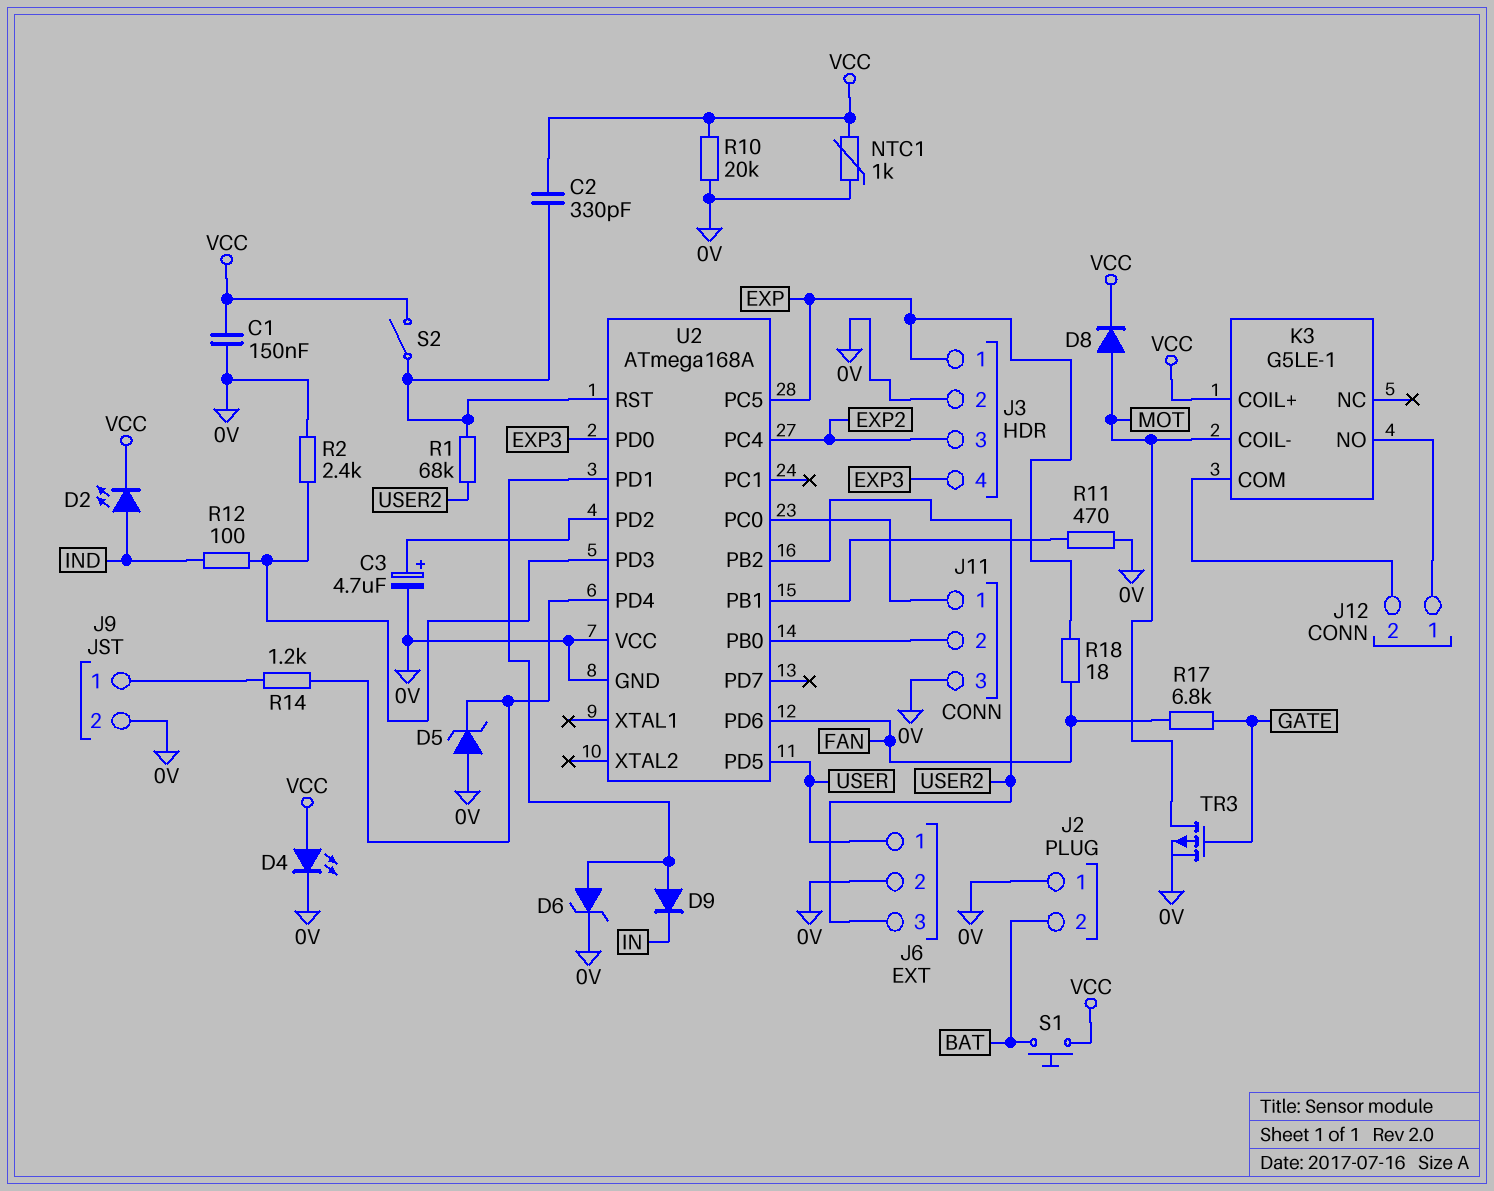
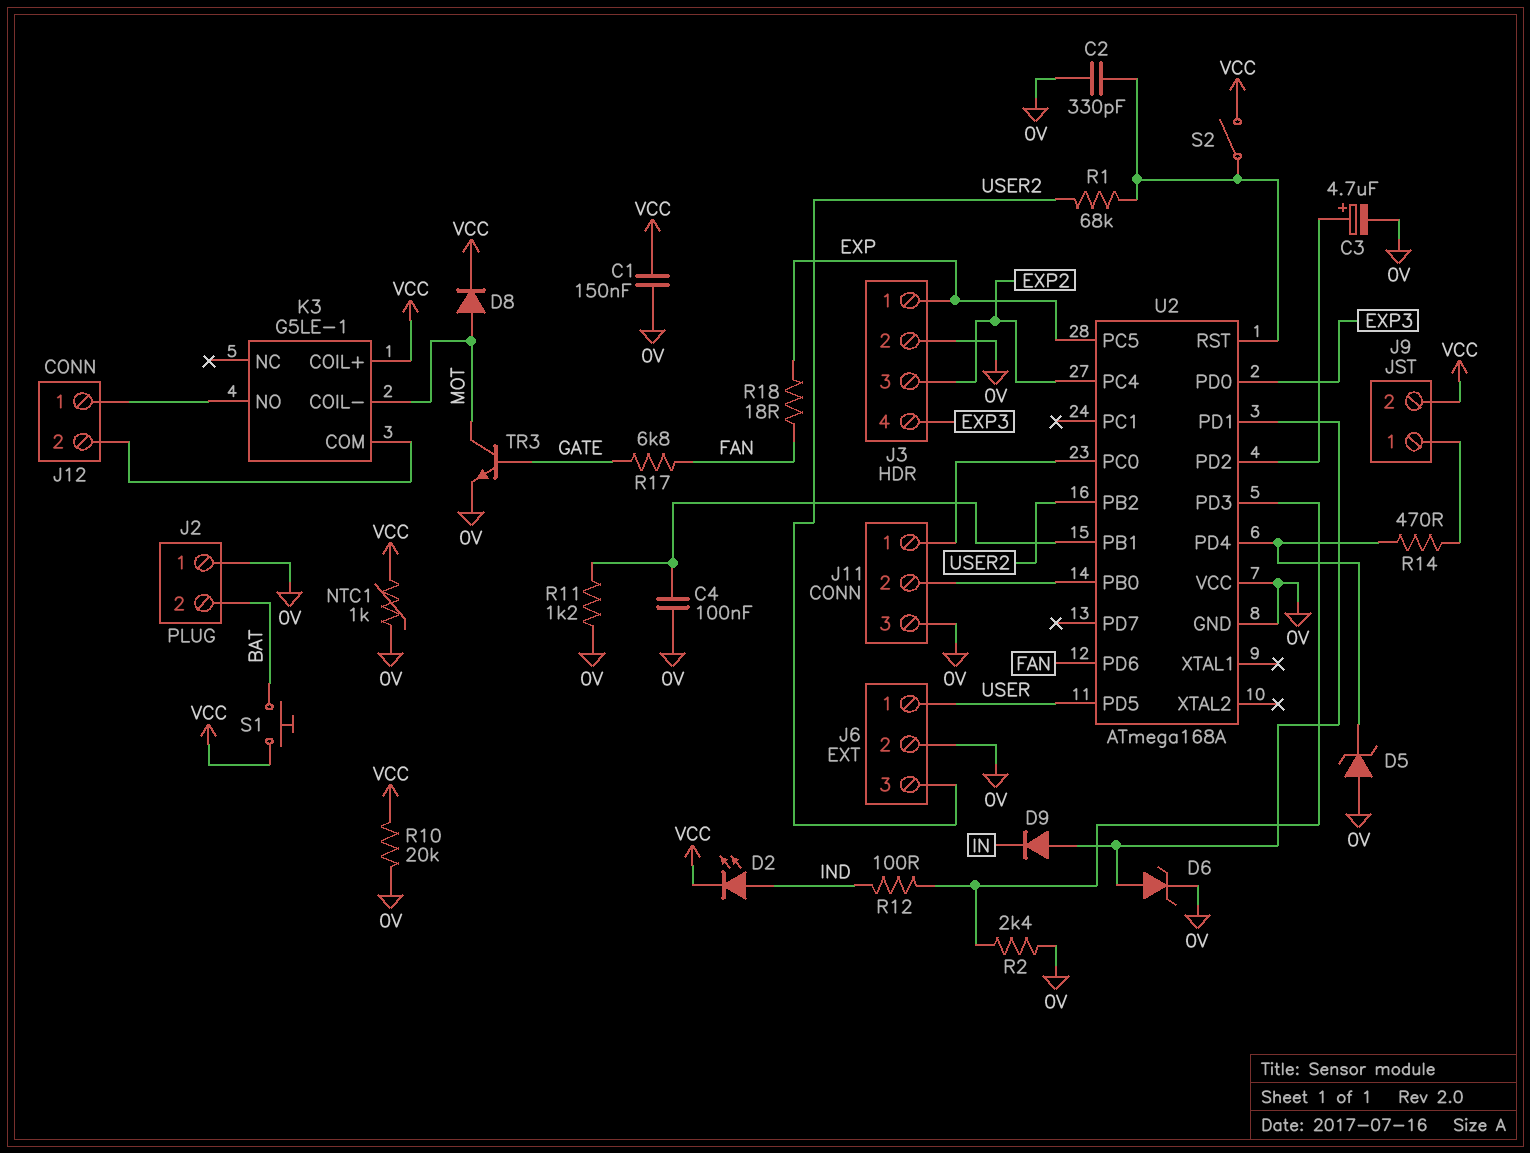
C2: 330pF (U2/RST, VCC) -> 330pF (0V, U2/RST)
C4: none -> 100nF (0V, U2/PB1)
D4: LED (A VCC, K 0V) -> none
J9 pin 2: 0V -> VCC
R11: 470 (0V, U2/PB1) -> 1.2k (0V, U2/PB1)
R14: 1.2k (J9/1, U2/PD4) -> 470 (J9/1, U2/PD4)
TR3: PMOS (G GATE, D MOT, S 0V) -> NPN (B GATE, C MOT, E 0V)

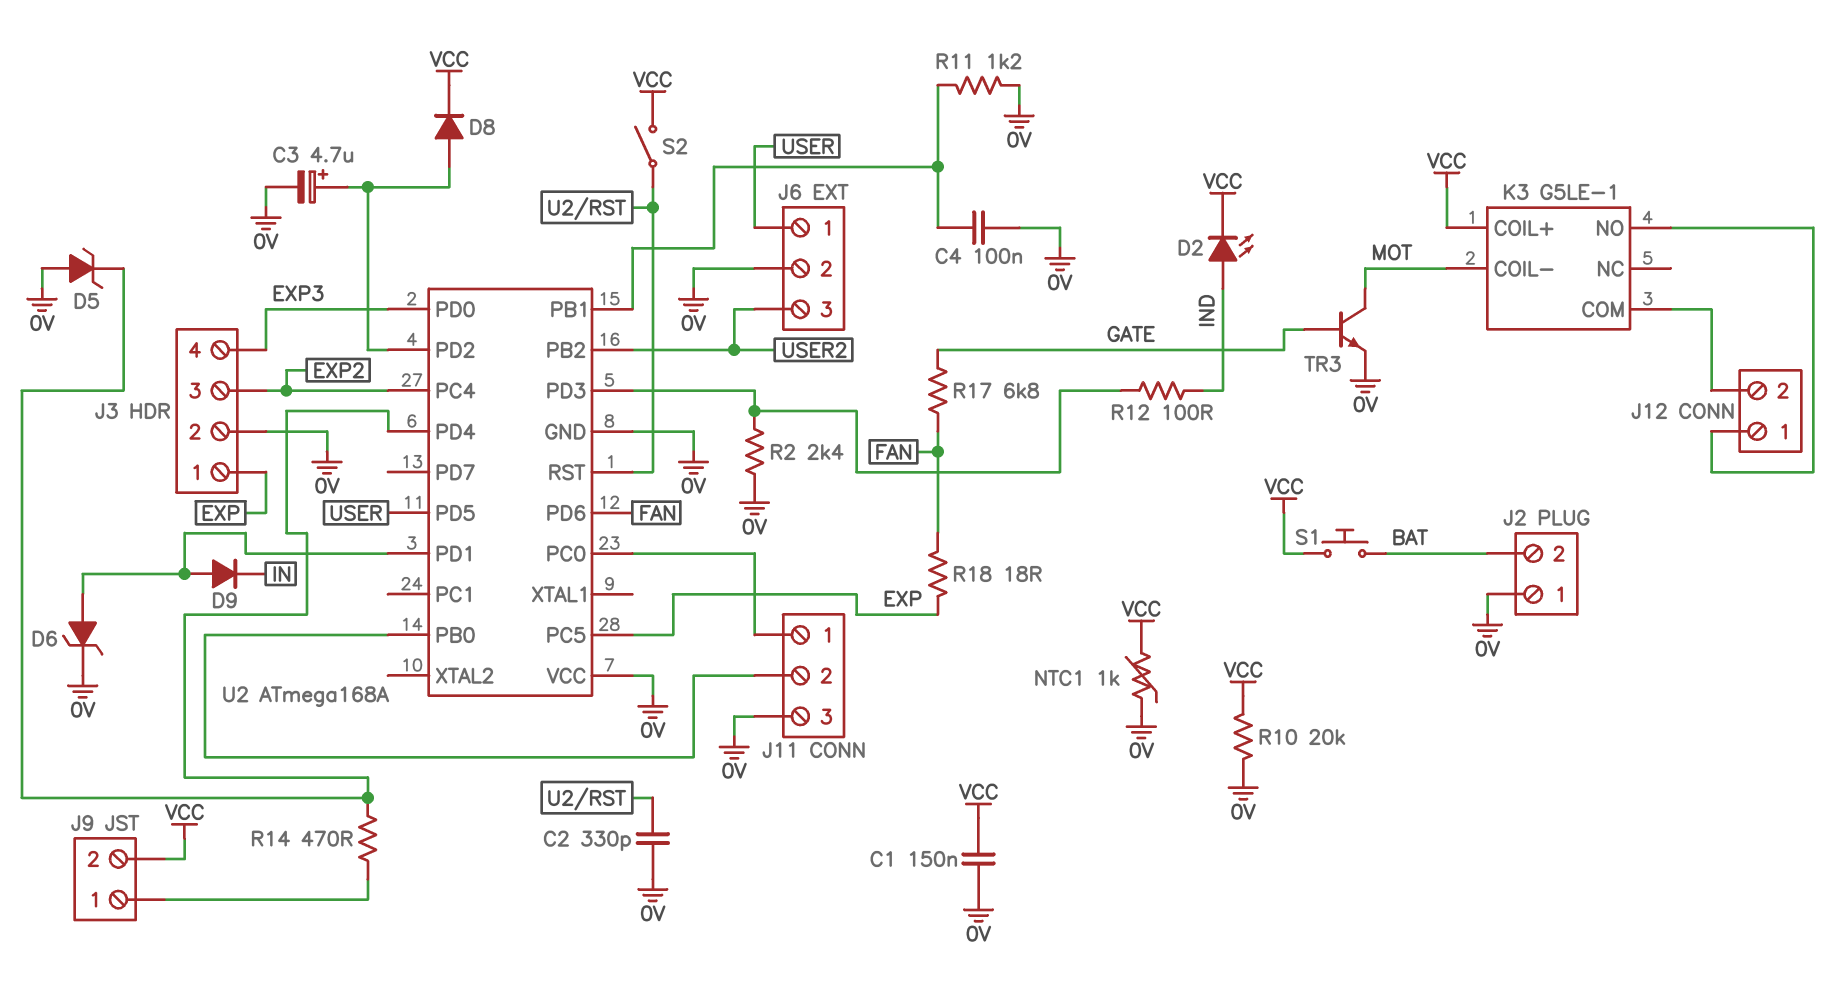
D8: diode (A MOT, K VCC) -> diode (A U2/PD2, K VCC)
R1: 68k (U2/RST, USER2) -> none

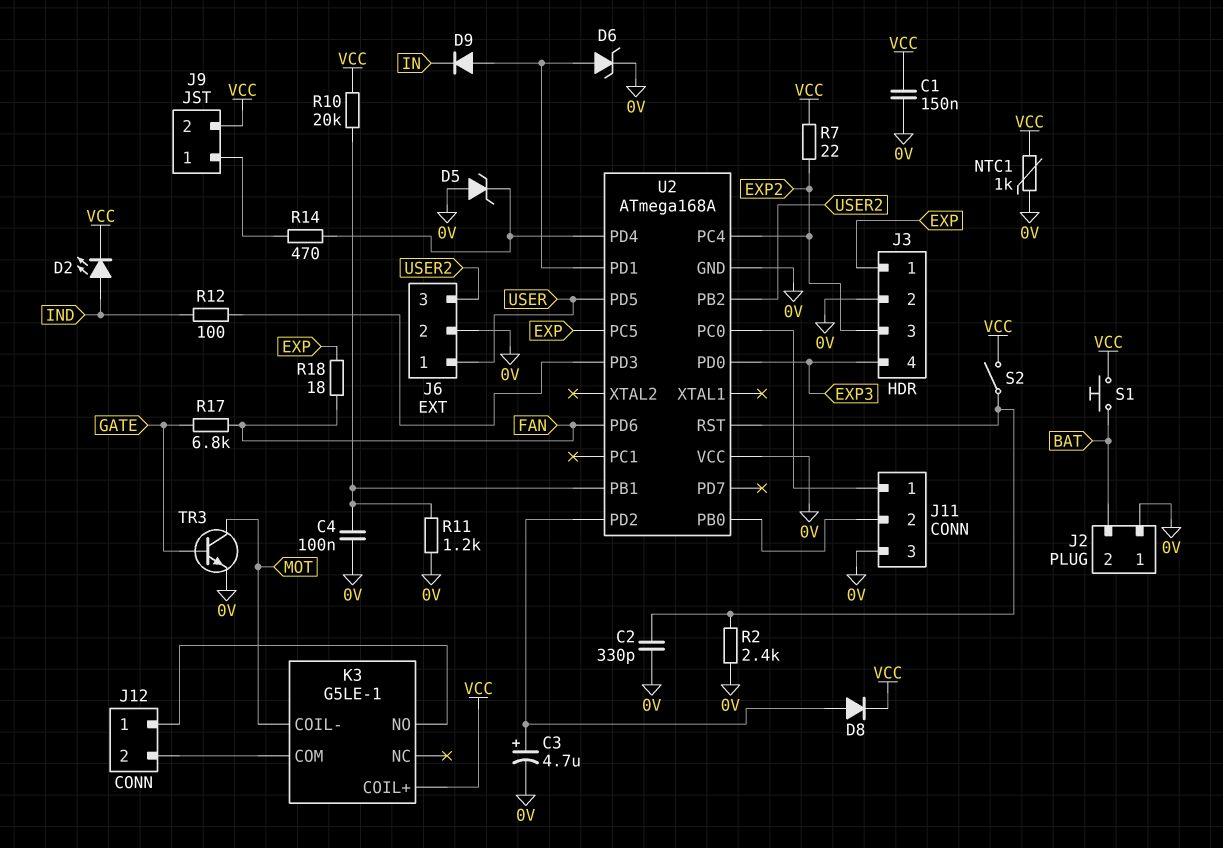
R2: 2.4k (0V, U2/PD3) -> 2.4k (0V, U2/RST)
R7: none -> 22 (EXP2, VCC)
R10: 20k (0V, VCC) -> 20k (U2/PB1, VCC)

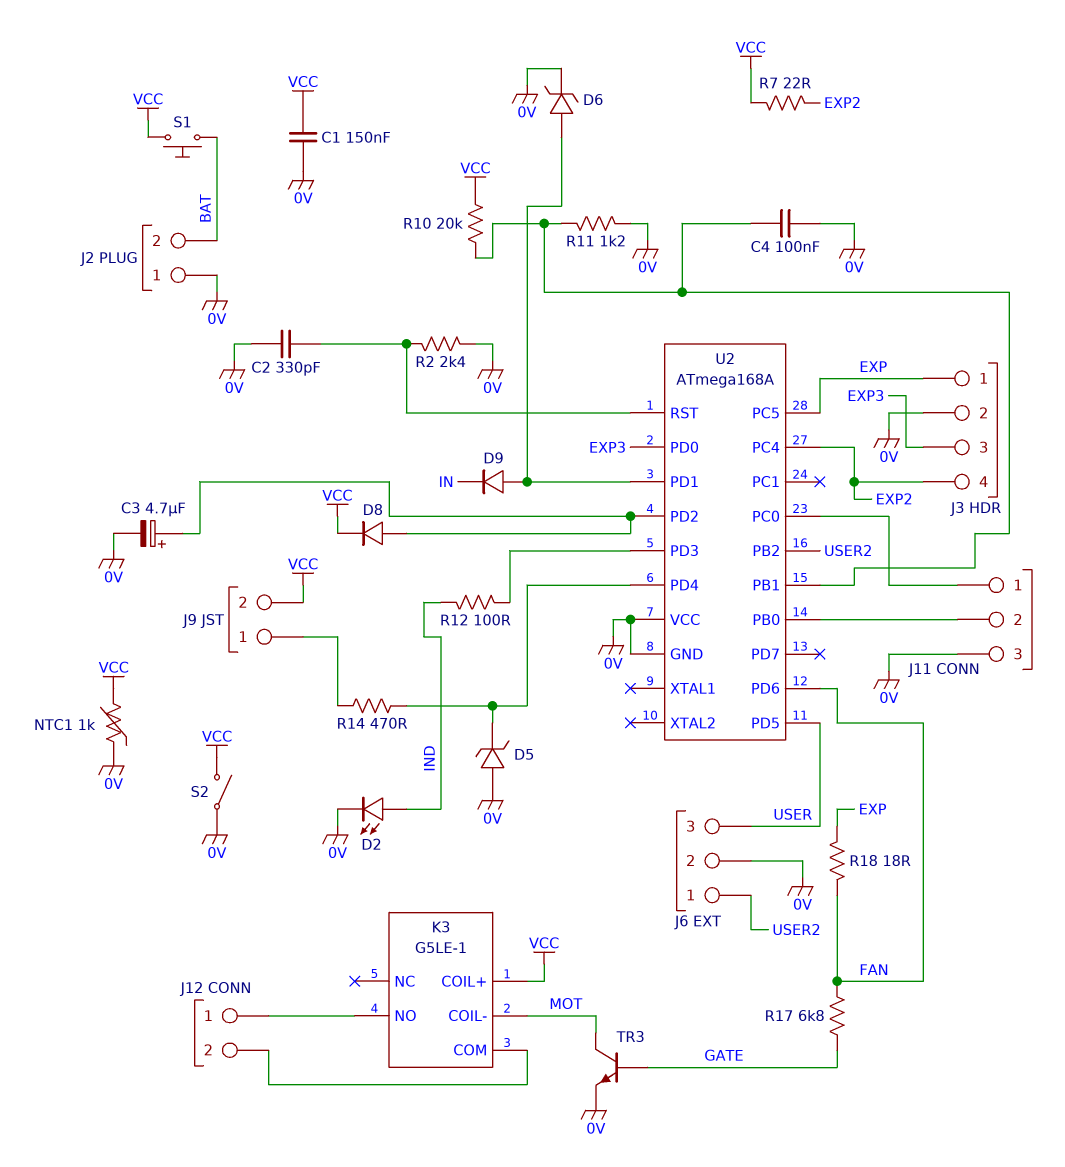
D2: LED (A IND, K VCC) -> LED (A IND, K 0V)
J3 pin 3: EXP2 -> EXP3
J3 pin 4: EXP3 -> EXP2
J6 pin 1: USER -> USER2
J6 pin 3: USER2 -> USER
S2: switch (U2/RST, VCC) -> switch (0V, VCC)

